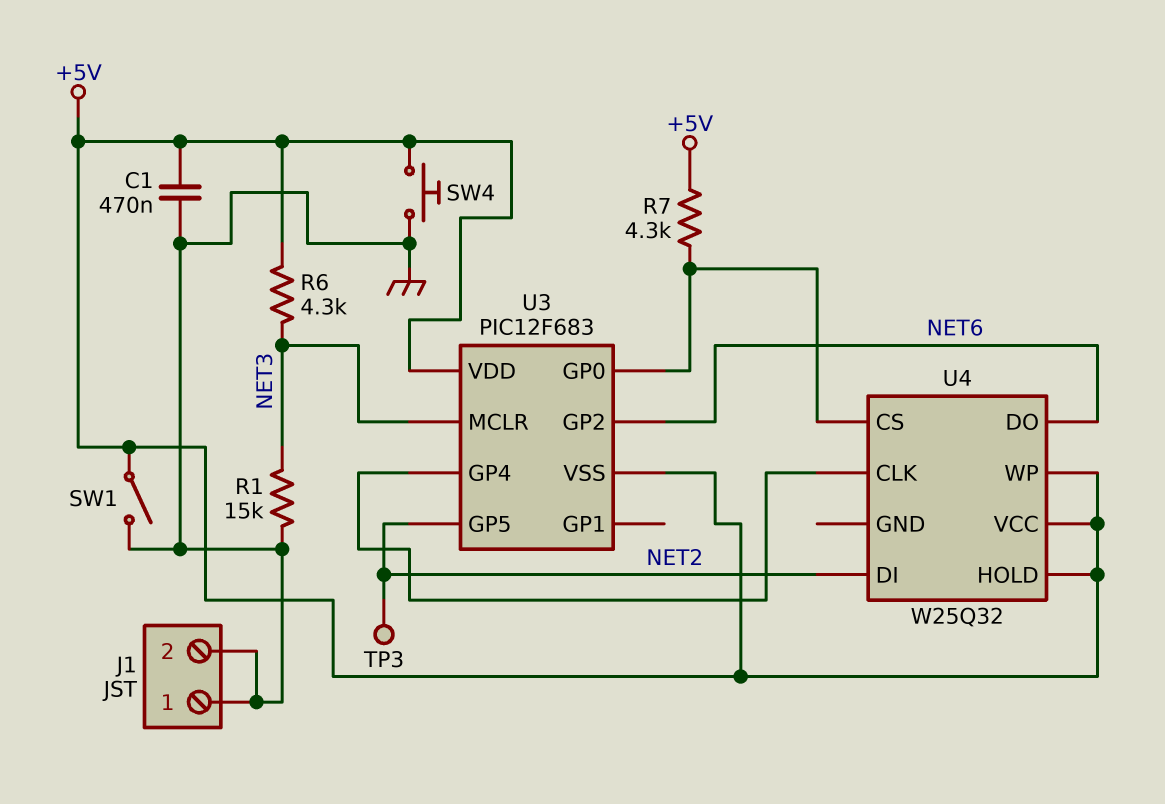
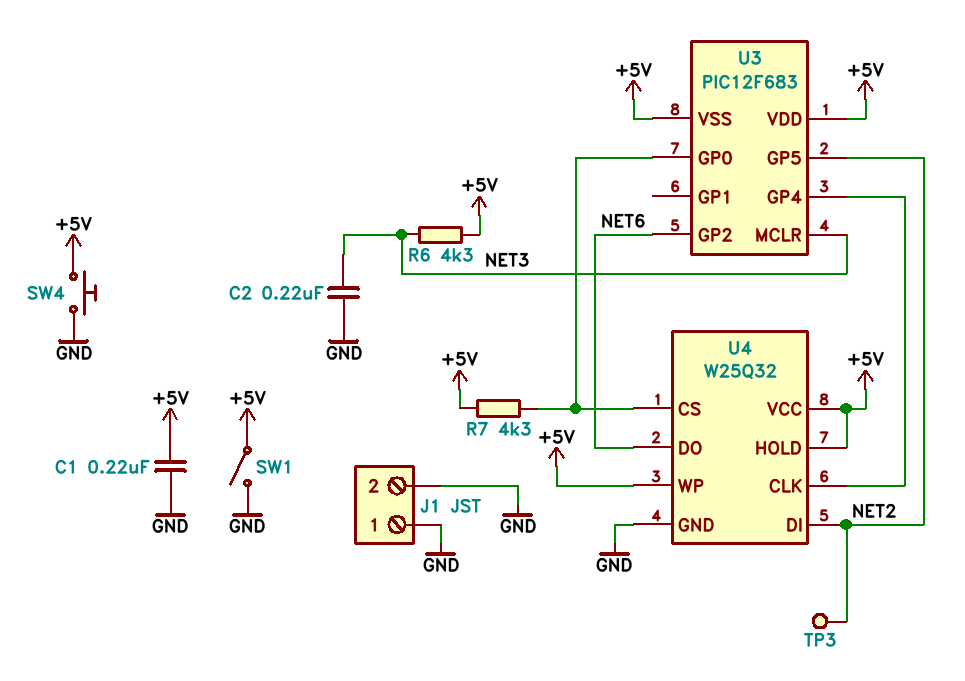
C1: 470nF (+5V, GND) -> 220nF (+5V, GND)
C2: none -> 220nF (GND, NET3)
R1: 15k (GND, NET3) -> none
U4 pin GND: none -> GND

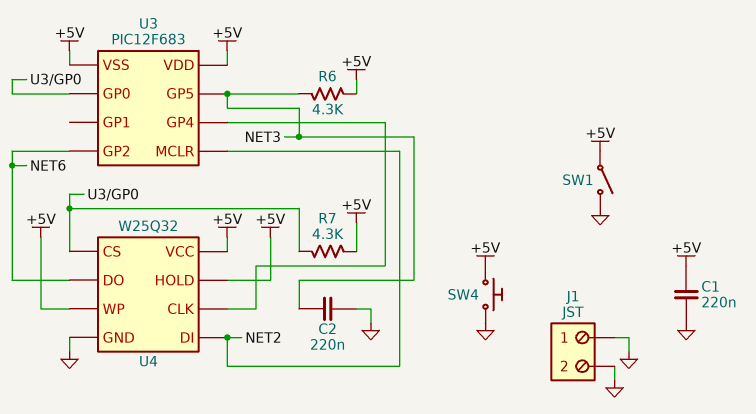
TP3: test point (NET2) -> none
U3 pin GP5: NET2 -> NET3
U3 pin MCLR: NET3 -> NET2

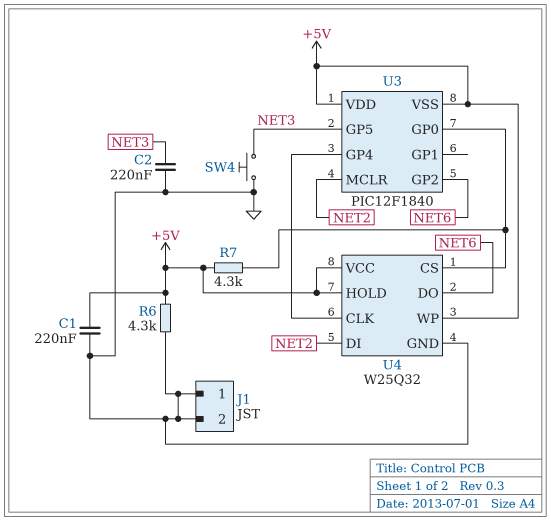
R6: 4.3k (+5V, NET3) -> 4.3k (+5V, GND)
SW1: switch (+5V, GND) -> none
SW4: button (+5V, GND) -> button (GND, NET3)
U3: PIC12F683 -> PIC12F1840

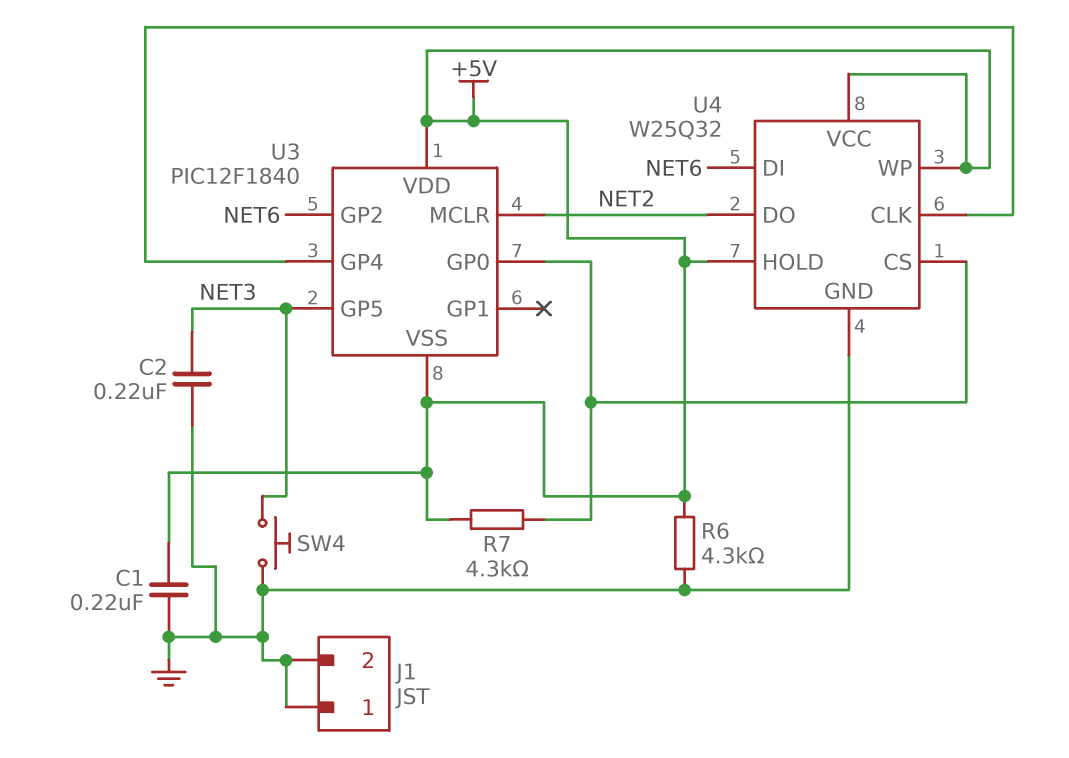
U4 pin DI: NET2 -> NET6
U4 pin DO: NET6 -> NET2

